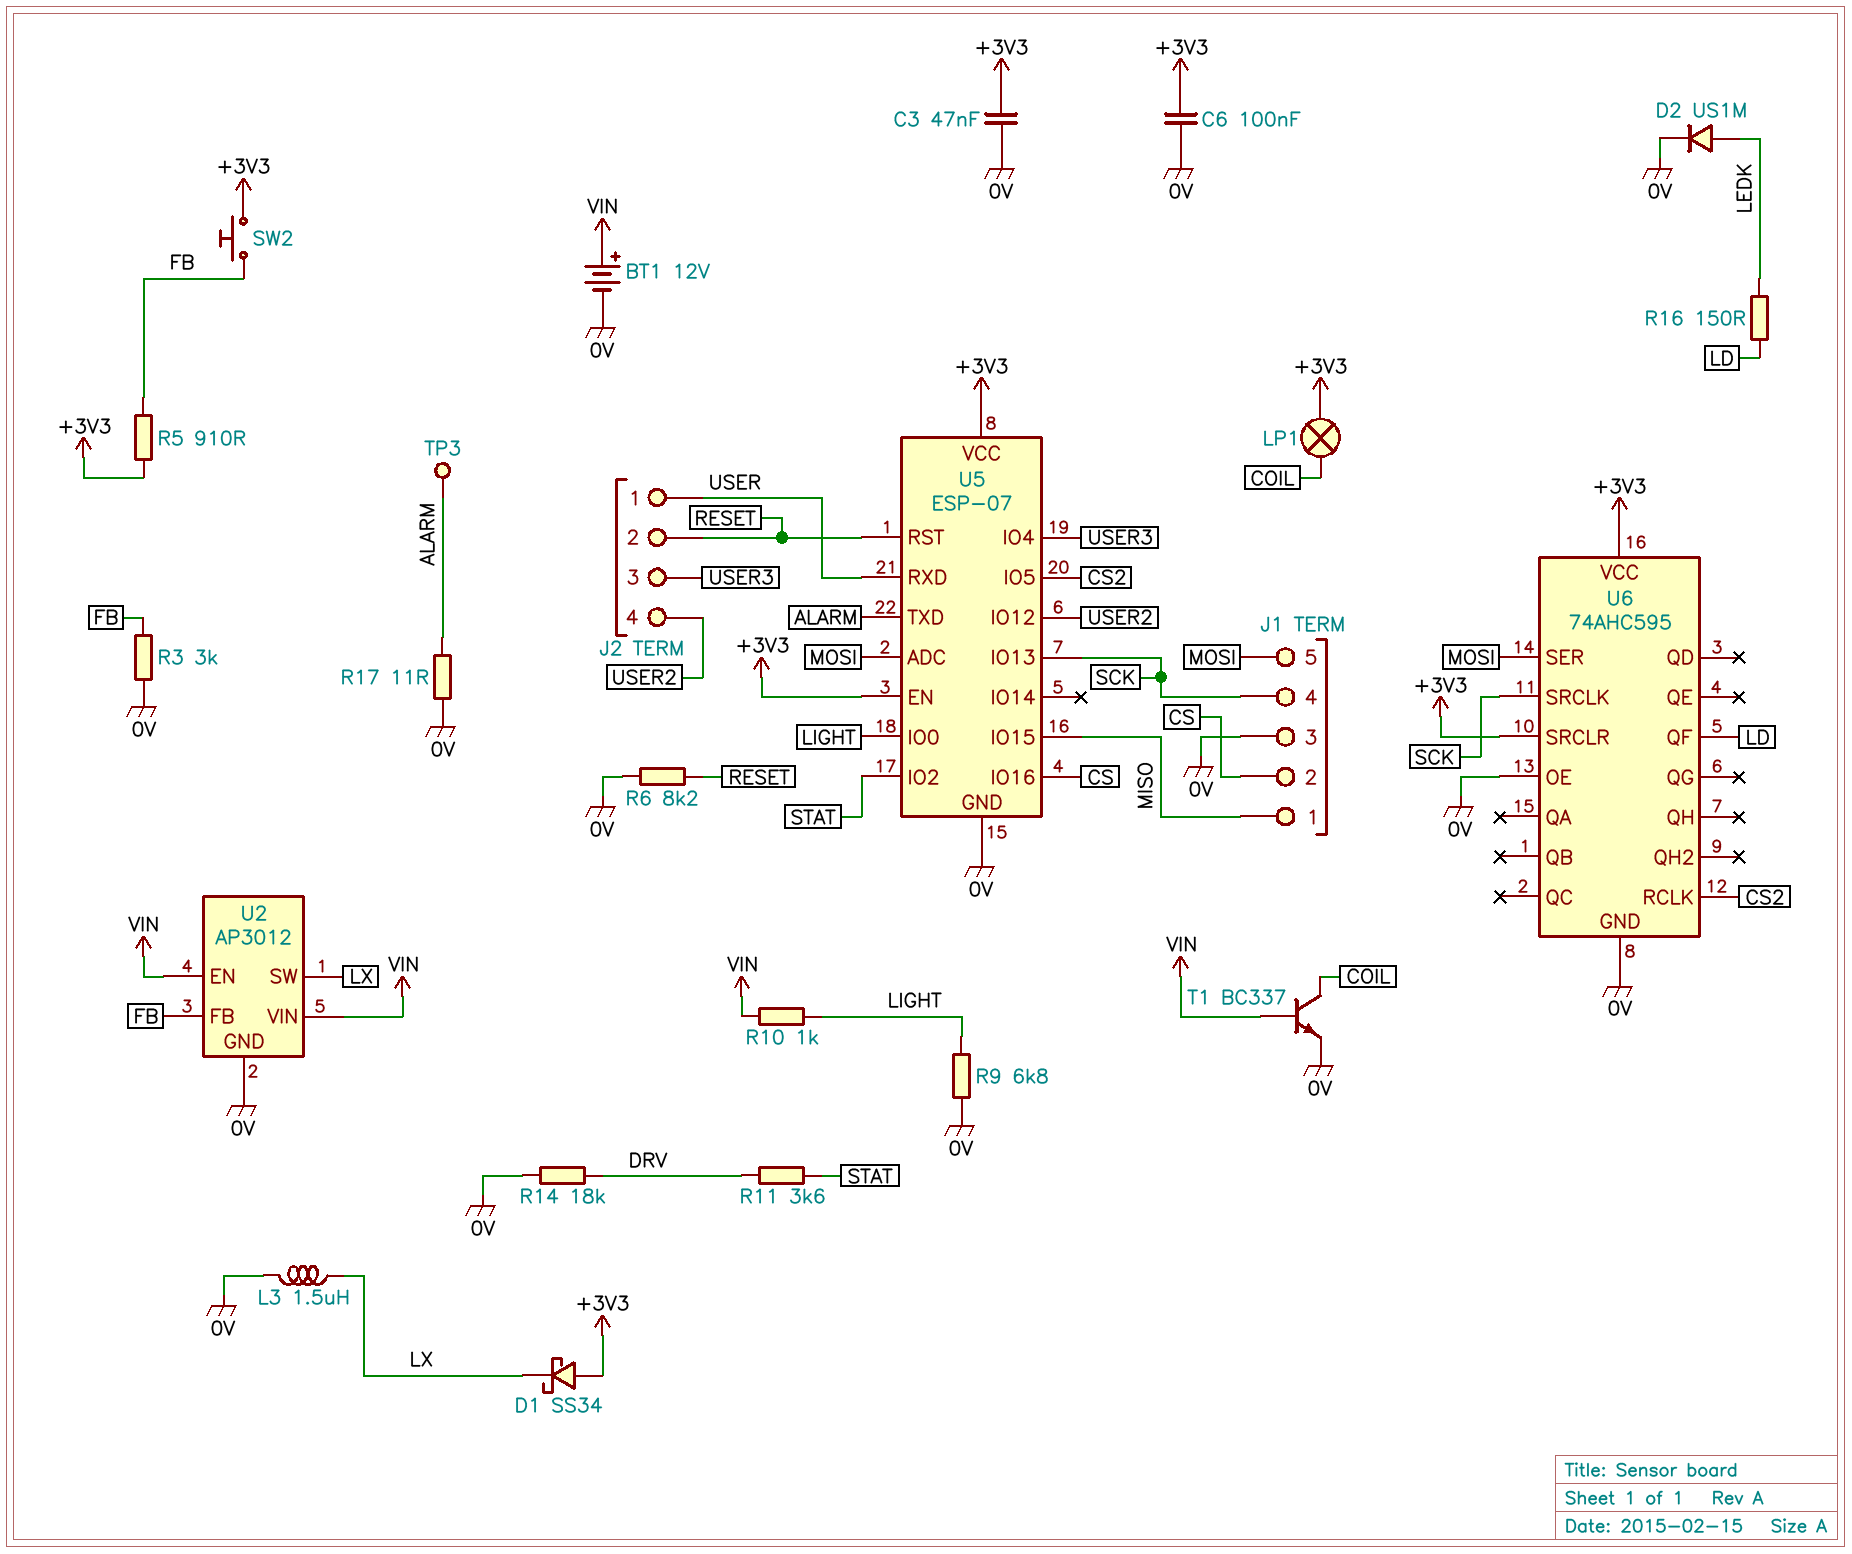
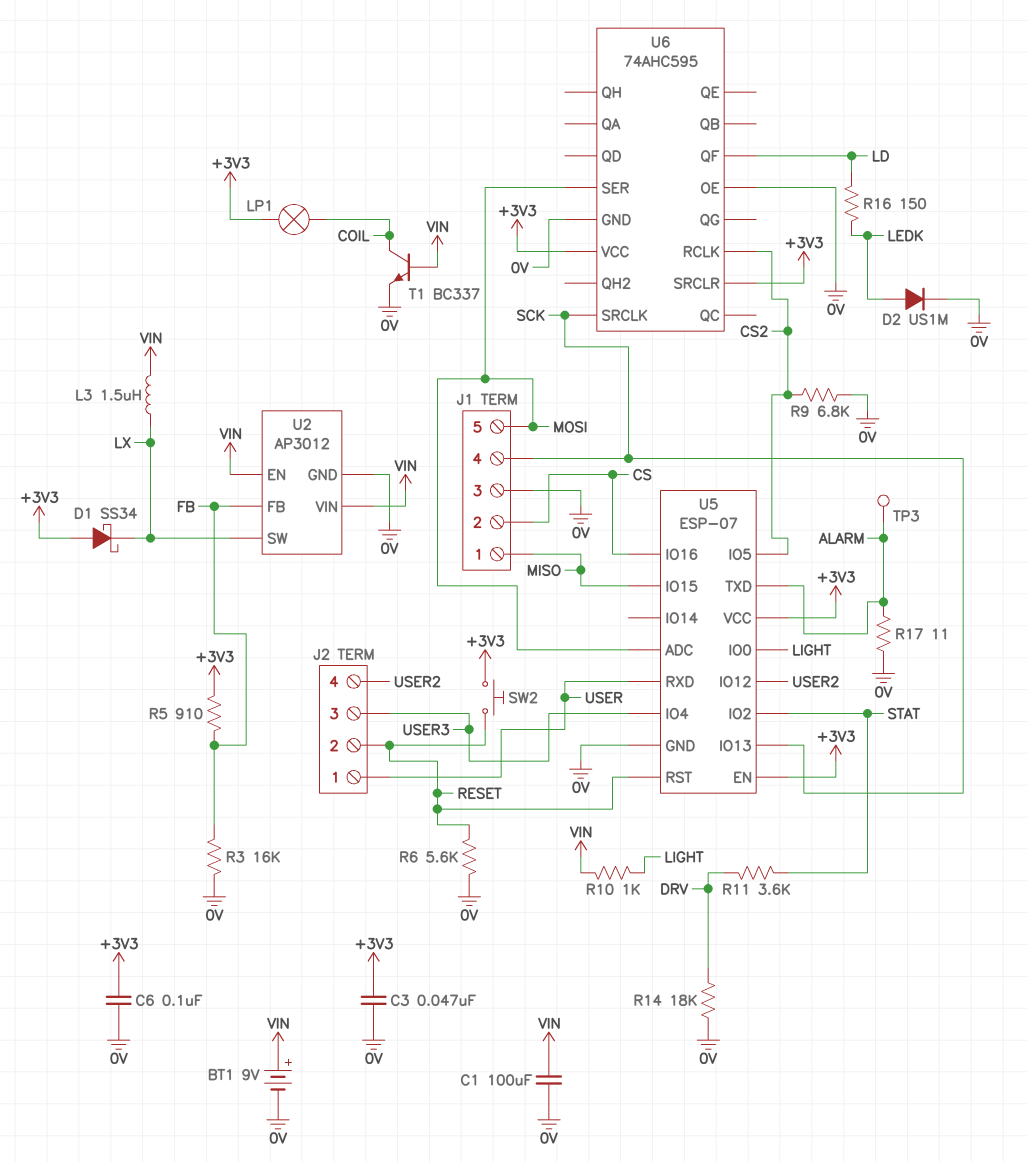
BT1: 12V (plus VIN, minus 0V) -> 9V (plus VIN, minus 0V)
C1: none -> 100uF (0V, VIN)
L3: 1.5uH (0V, LX) -> 1.5uH (LX, VIN)
R3: 3k (0V, FB) -> 16k (0V, FB)
R6: 8.2k (0V, RESET) -> 5.6k (0V, RESET)
R9: 6.8k (0V, LIGHT) -> 6.8k (0V, CS2)
SW2: button (+3V3, FB) -> button (+3V3, RESET)

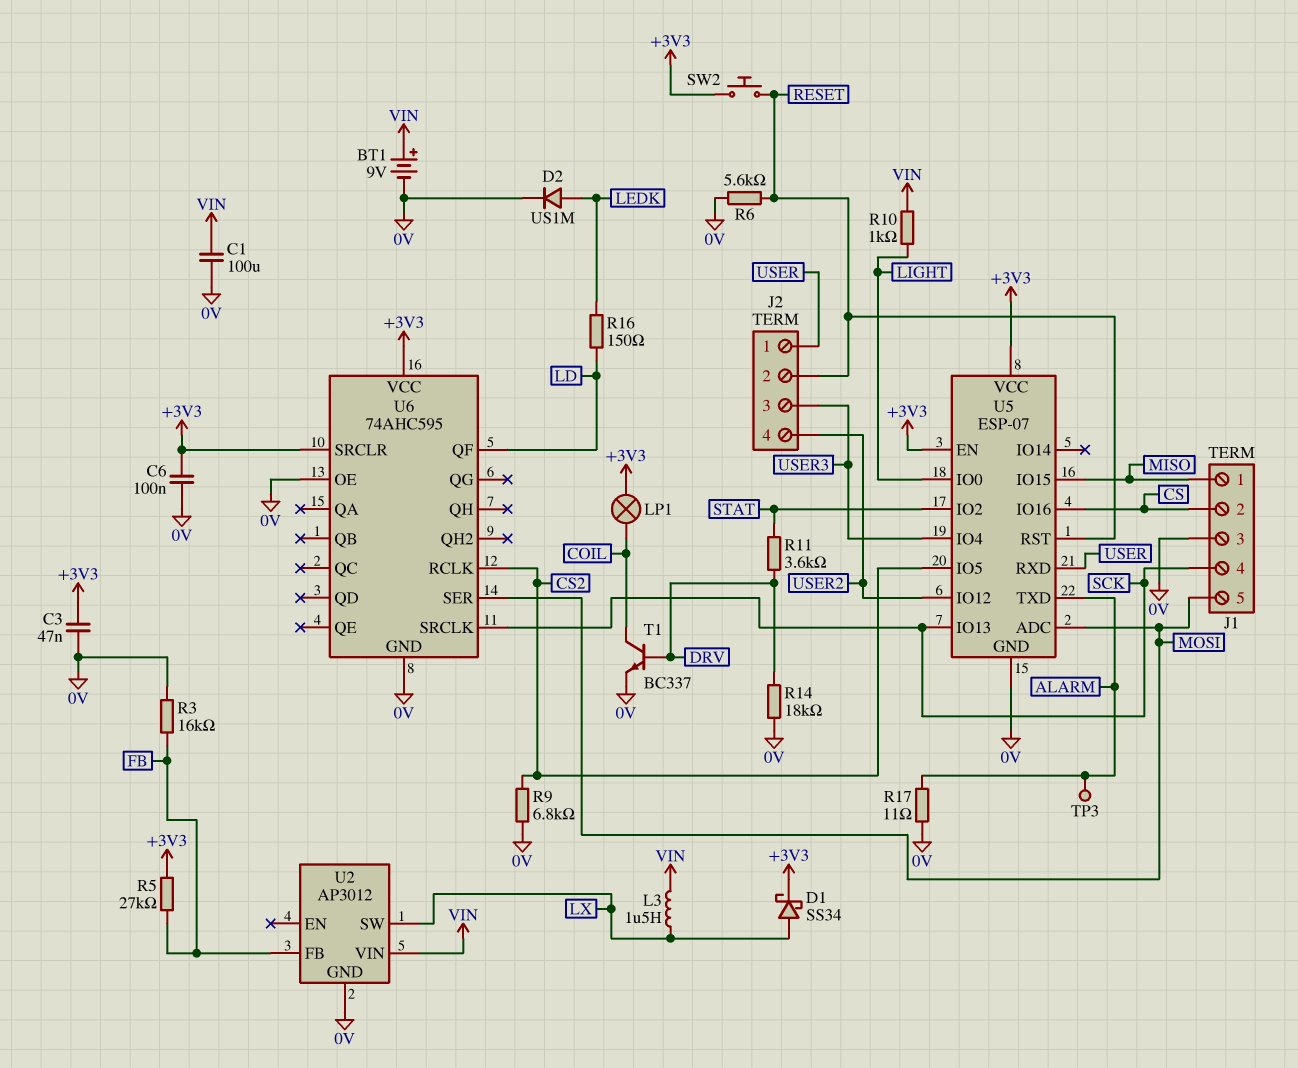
D1: schottky SS34 (A +3V3, K LX) -> schottky SS34 (A LX, K +3V3)
R5: 910 (+3V3, FB) -> 27k (+3V3, FB)
T1: NPN BC337 (B VIN, C COIL, E 0V) -> NPN BC337 (B DRV, C COIL, E 0V)
U2 pin EN: VIN -> none

